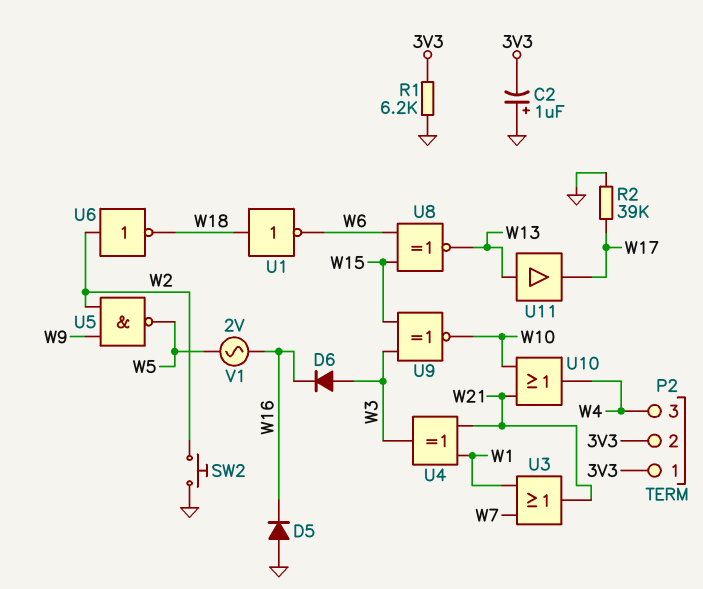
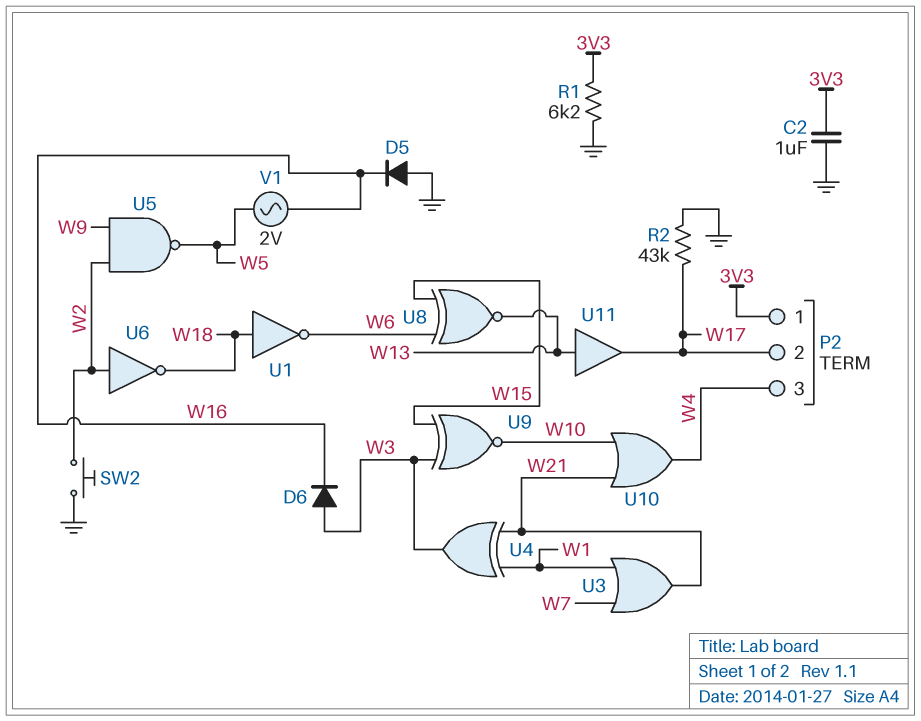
C2: 1uF (plus GND, minus 3V3) -> 1uF (3V3, GND)
P2 pin 2: 3V3 -> W17
R2: 39k (GND, W17) -> 43k (GND, W17)

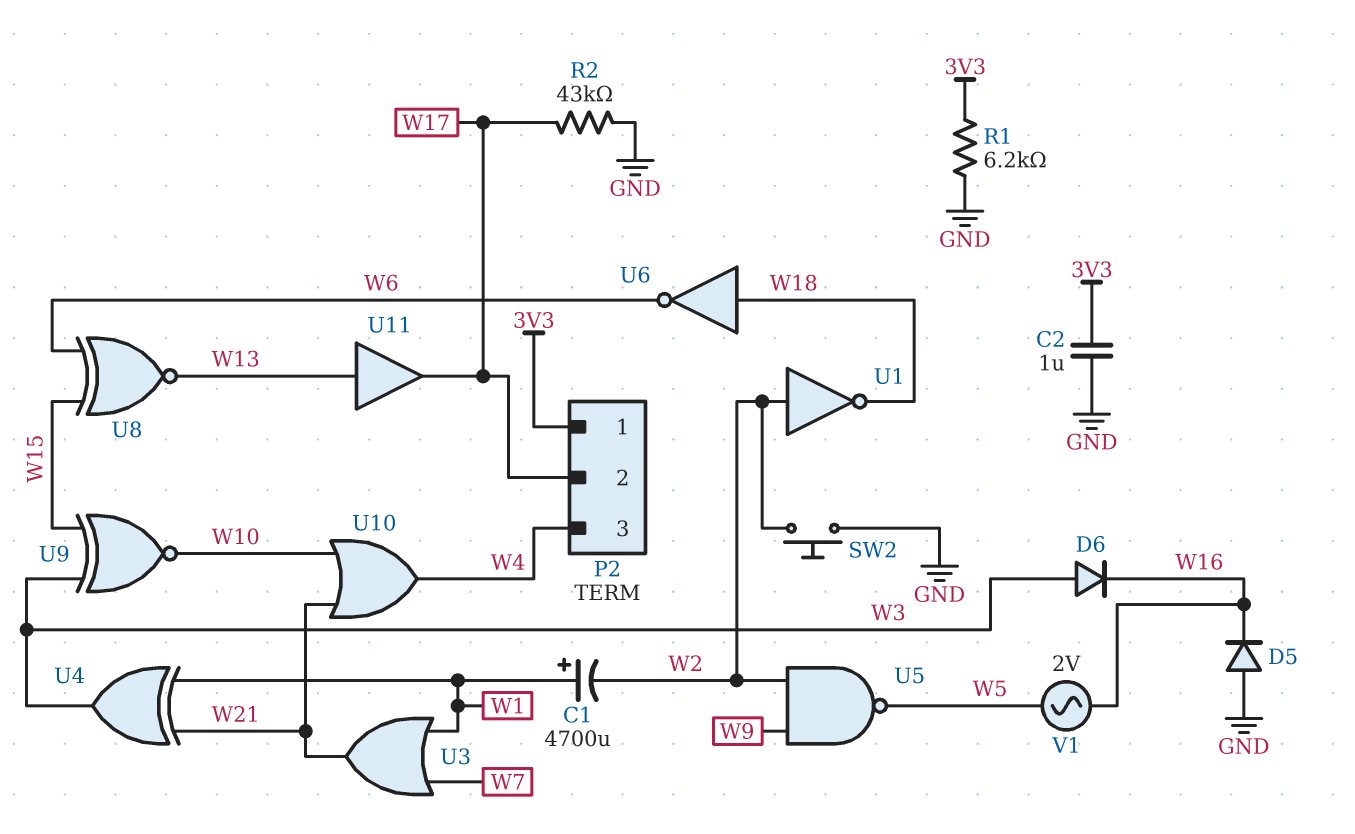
C1: none -> 4700uF (plus W1, minus W2)
U1: NOT (in W18, out W6) -> NOT (in W2, out W18)
U6: NOT (in W2, out W18) -> NOT (in W18, out W6)

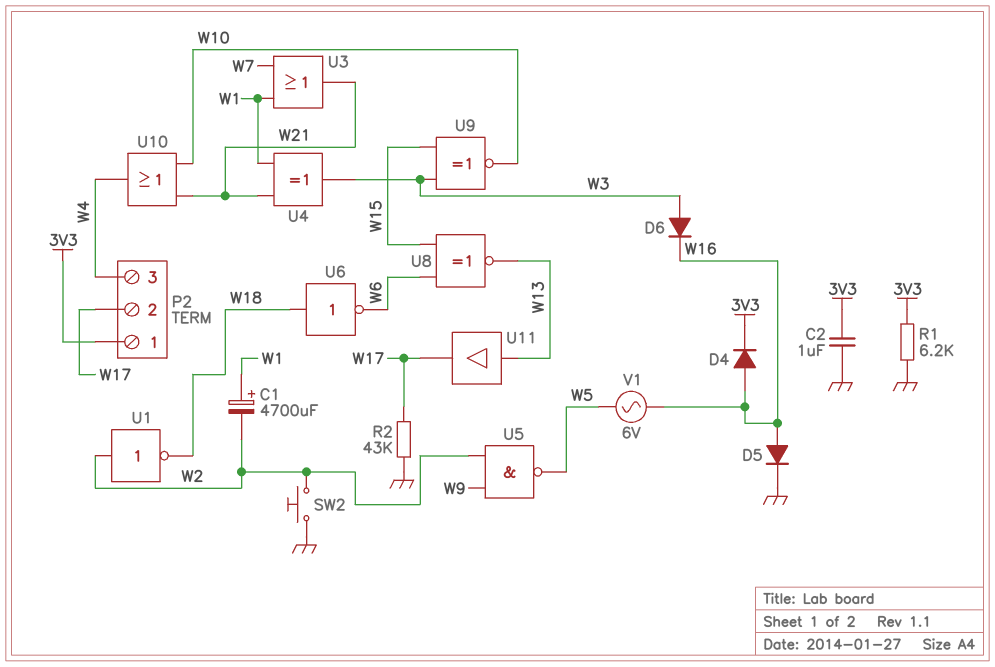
D4: none -> diode (A W16, K 3V3)
D5: diode (A GND, K W16) -> diode (A W16, K GND)
V1: AC 2V (W5, W16) -> AC 6V (W5, W16)

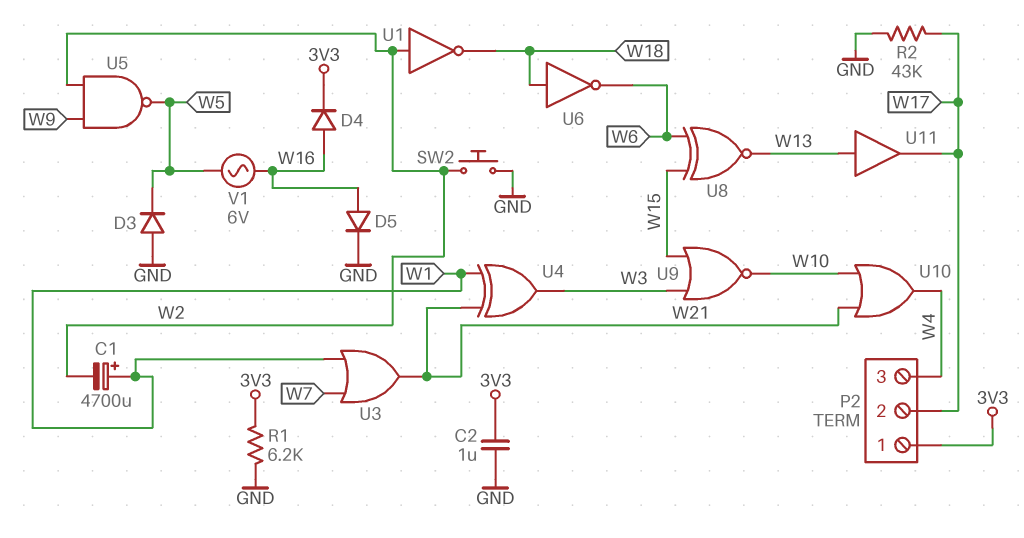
D3: none -> diode (A GND, K W5)
D6: diode (A W3, K W16) -> none
U9: XNOR (in W3, in W15, out W10) -> NOR (in W3, in W15, out W10)

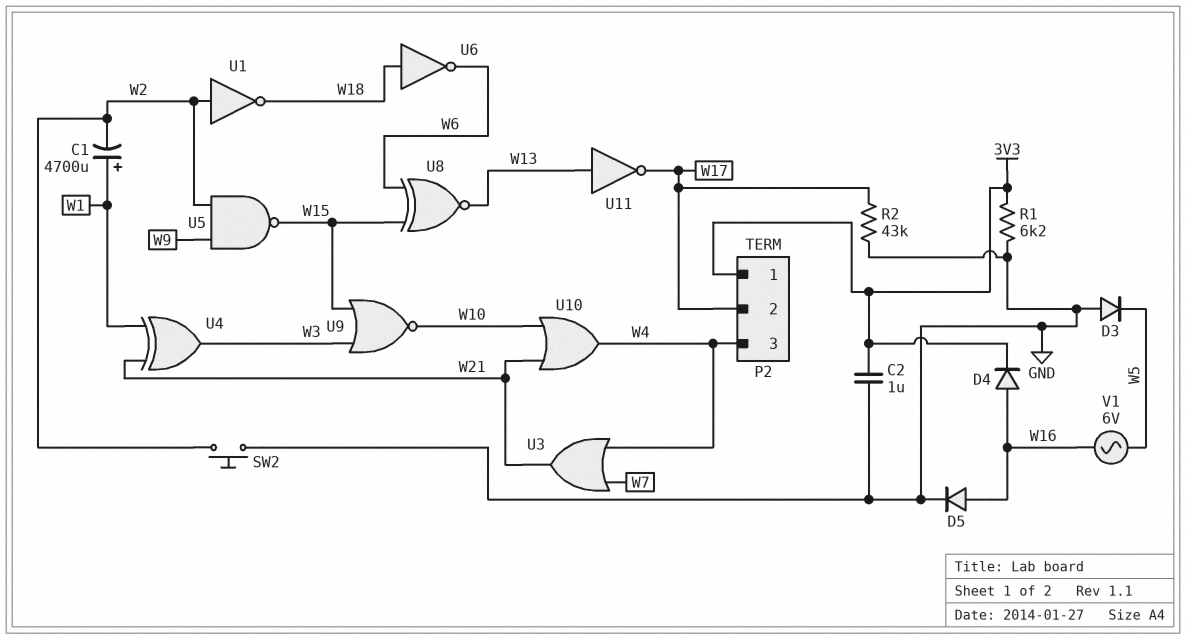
U3: OR (in W1, in W7, out W21) -> OR (in W4, in W7, out W21)
U5: NAND (in W2, in W9, out W5) -> NAND (in W2, in W9, out W15)
U11: buffer (in W13, out W17) -> NOT (in W13, out W17)

